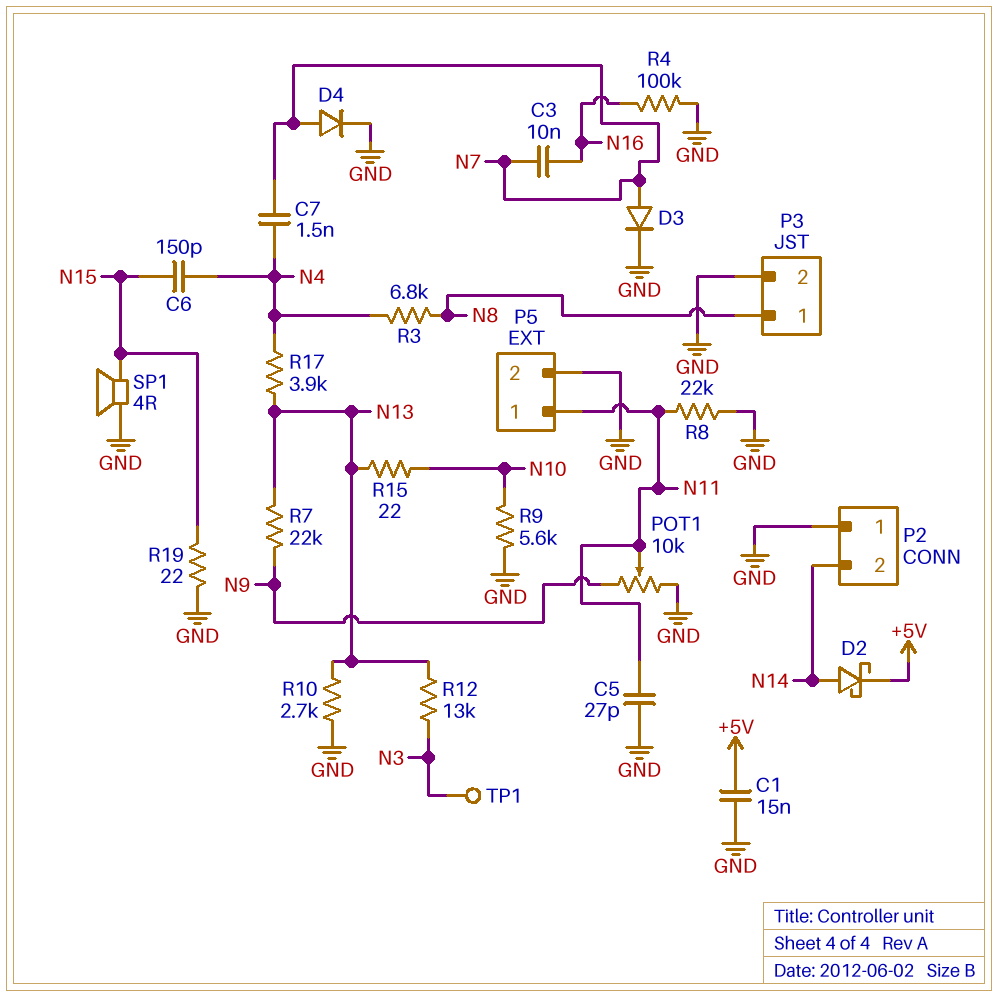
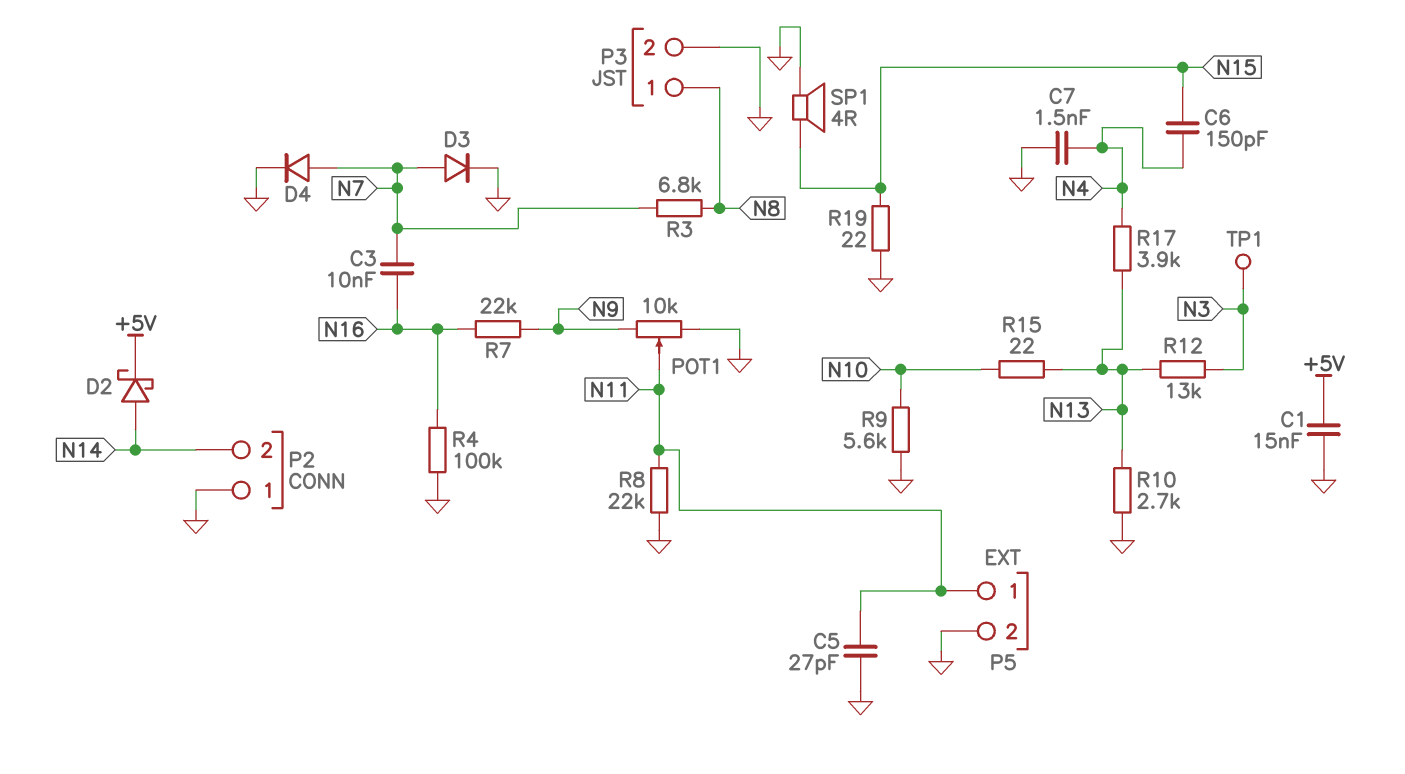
C7: 1.5nF (N4, N7) -> 1.5nF (GND, N4)
R3: 6.8k (N4, N8) -> 6.8k (N7, N8)
R7: 22k (N9, N13) -> 22k (N9, N16)

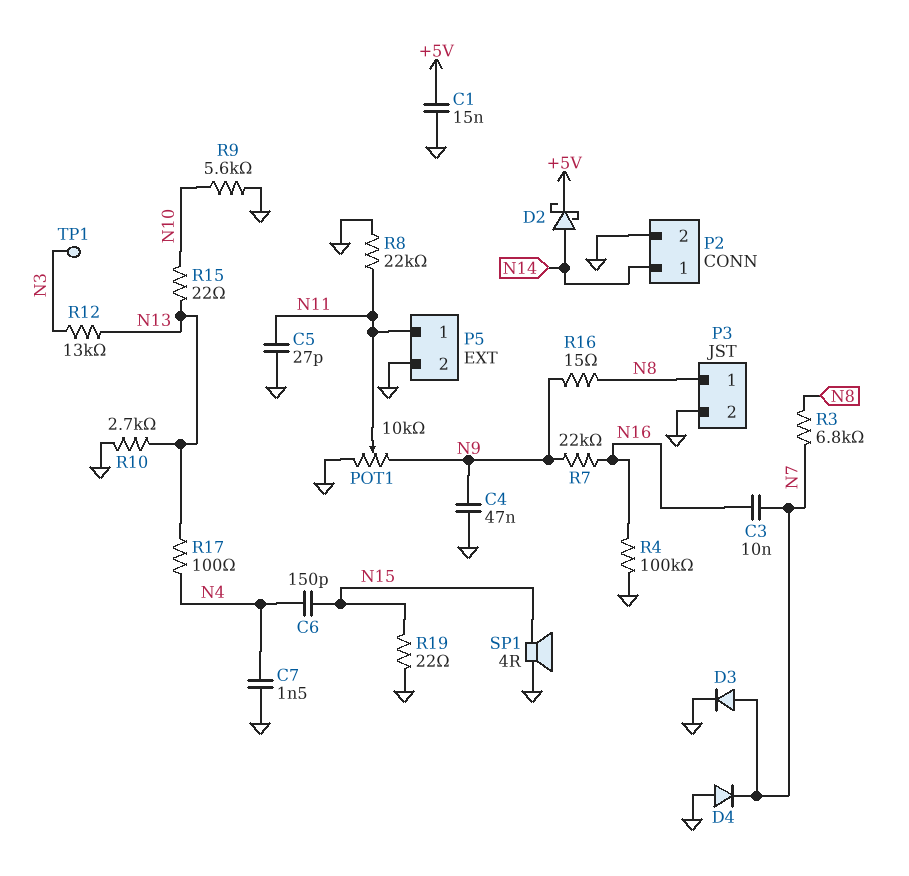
C4: none -> 47nF (GND, N9)
D4: diode (A N7, K GND) -> diode (A GND, K N7)
P2 pin 1: GND -> N14
P2 pin 2: N14 -> GND
R16: none -> 15 (N8, N9)
R17: 3.9k (N4, N13) -> 100 (N4, N13)

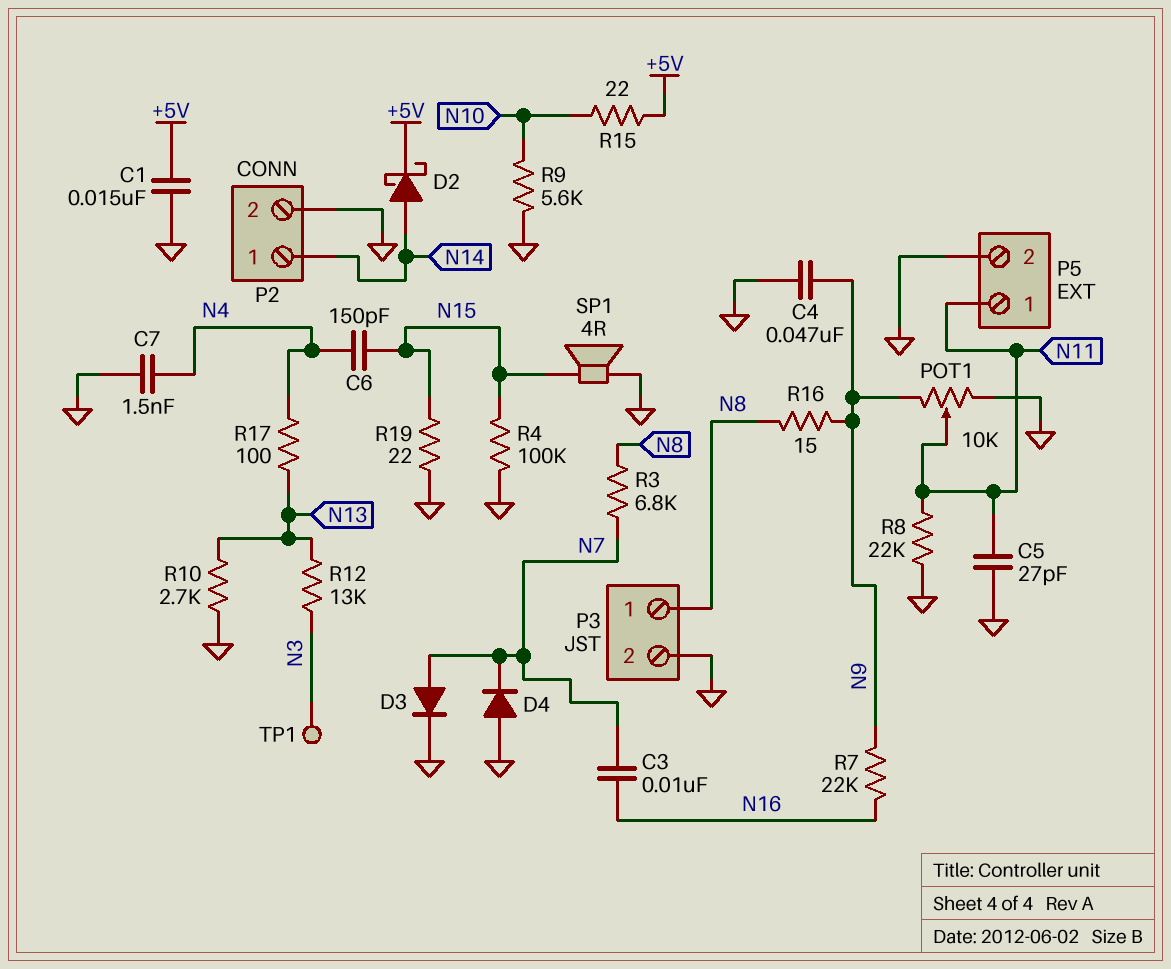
R4: 100k (GND, N16) -> 100k (GND, N15)
R15: 22 (N10, N13) -> 22 (+5V, N10)

